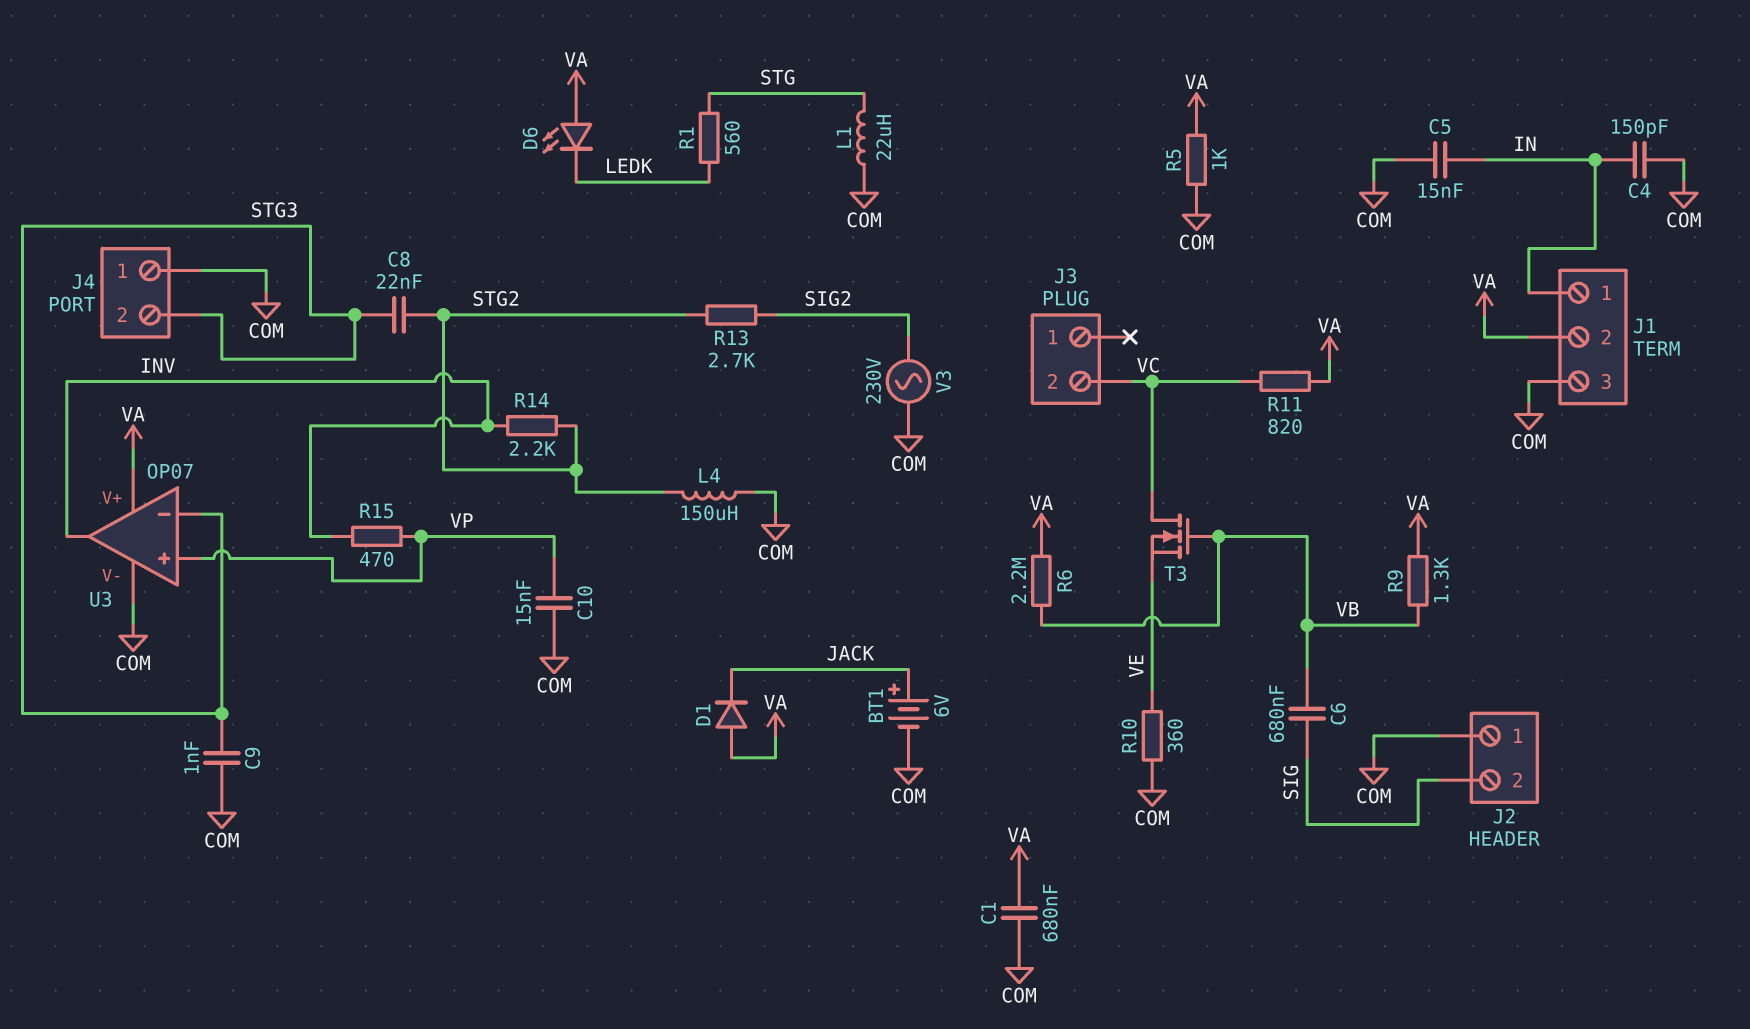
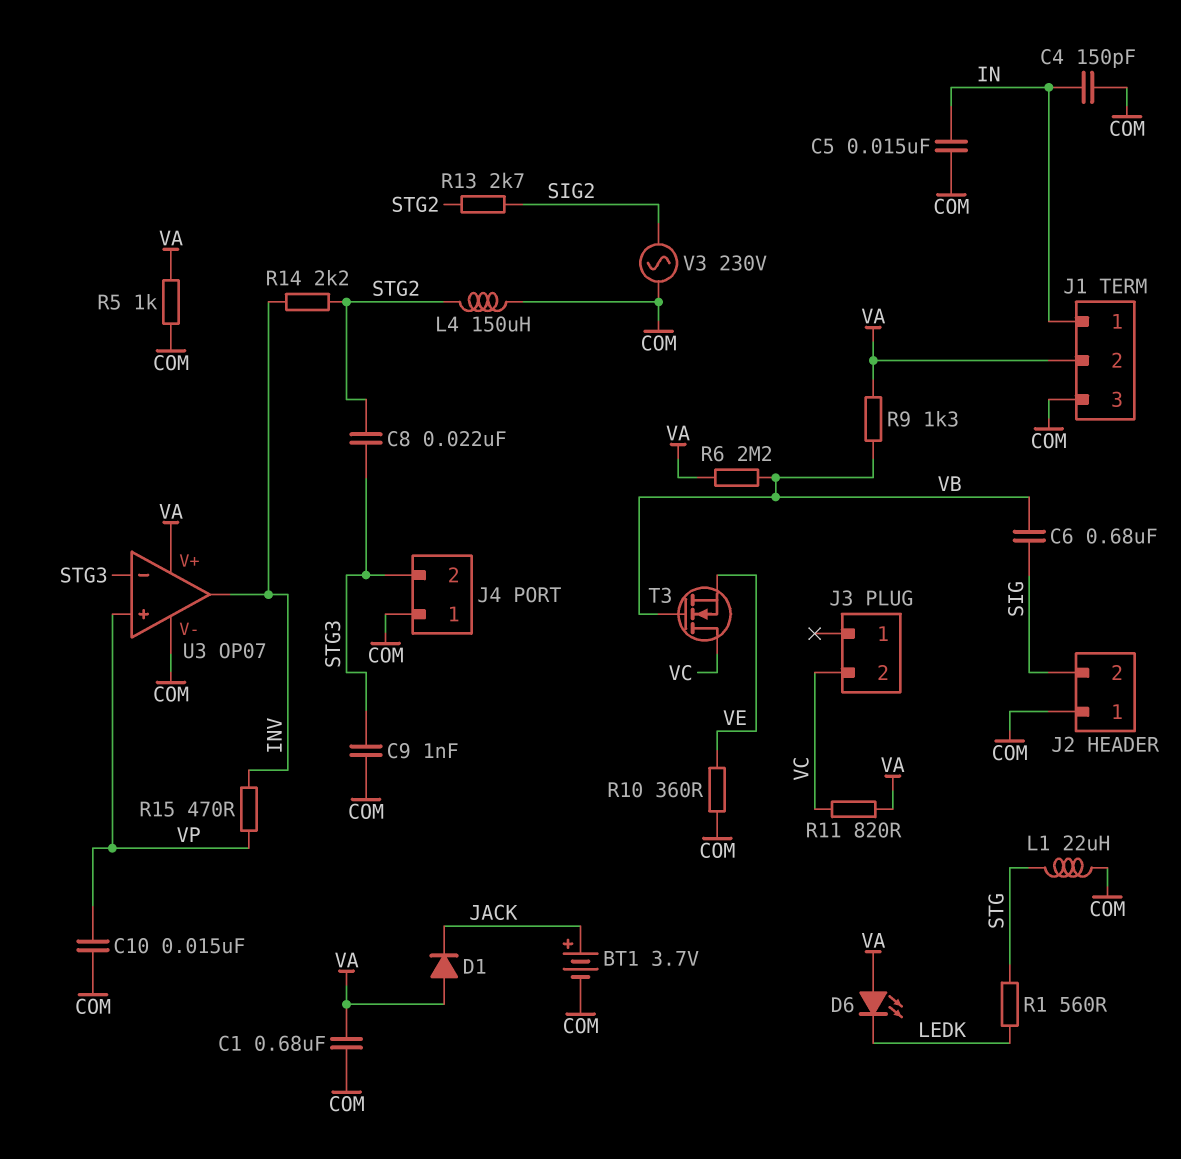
BT1: 6V (plus JACK, minus COM) -> 3.7V (plus JACK, minus COM)

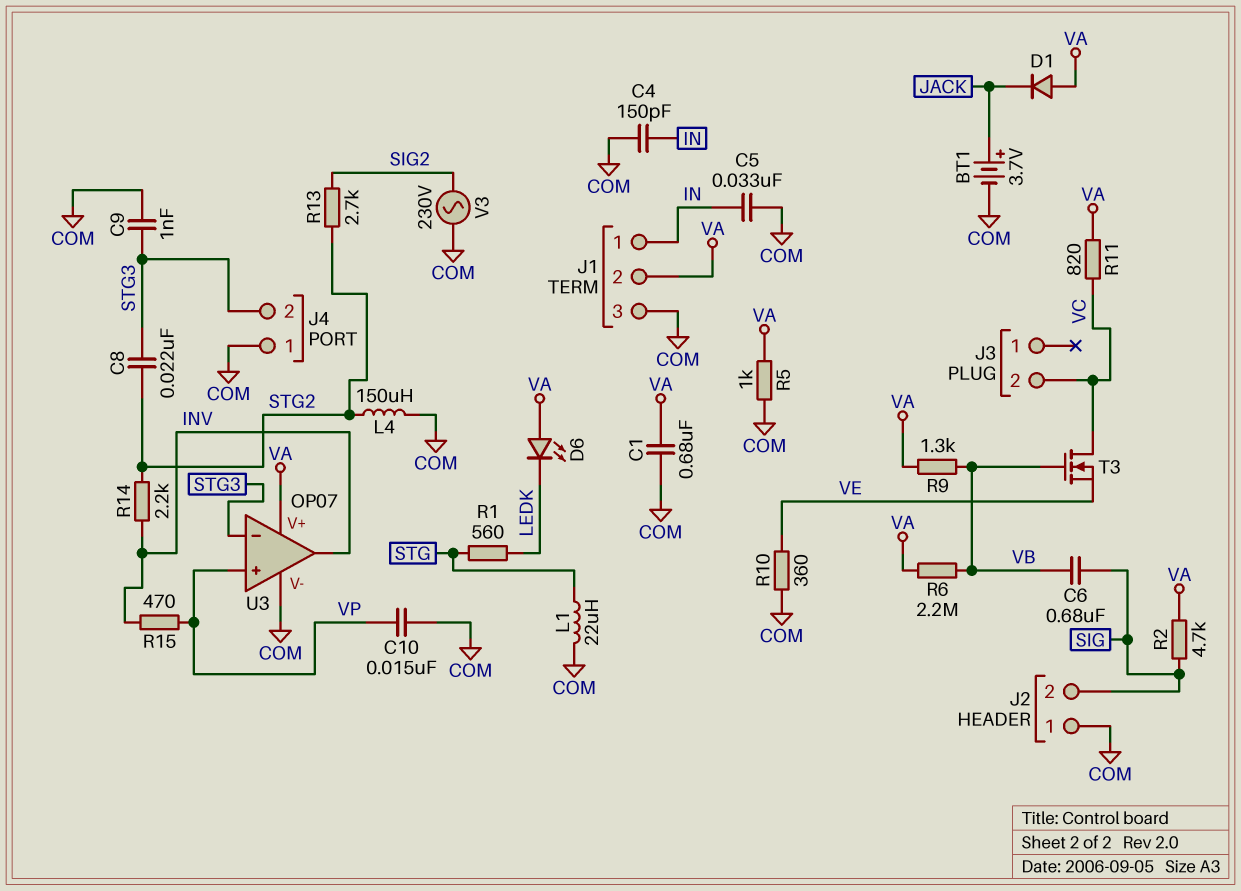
C5: 15nF (COM, IN) -> 33nF (COM, IN)
R2: none -> 4.7k (SIG, VA)

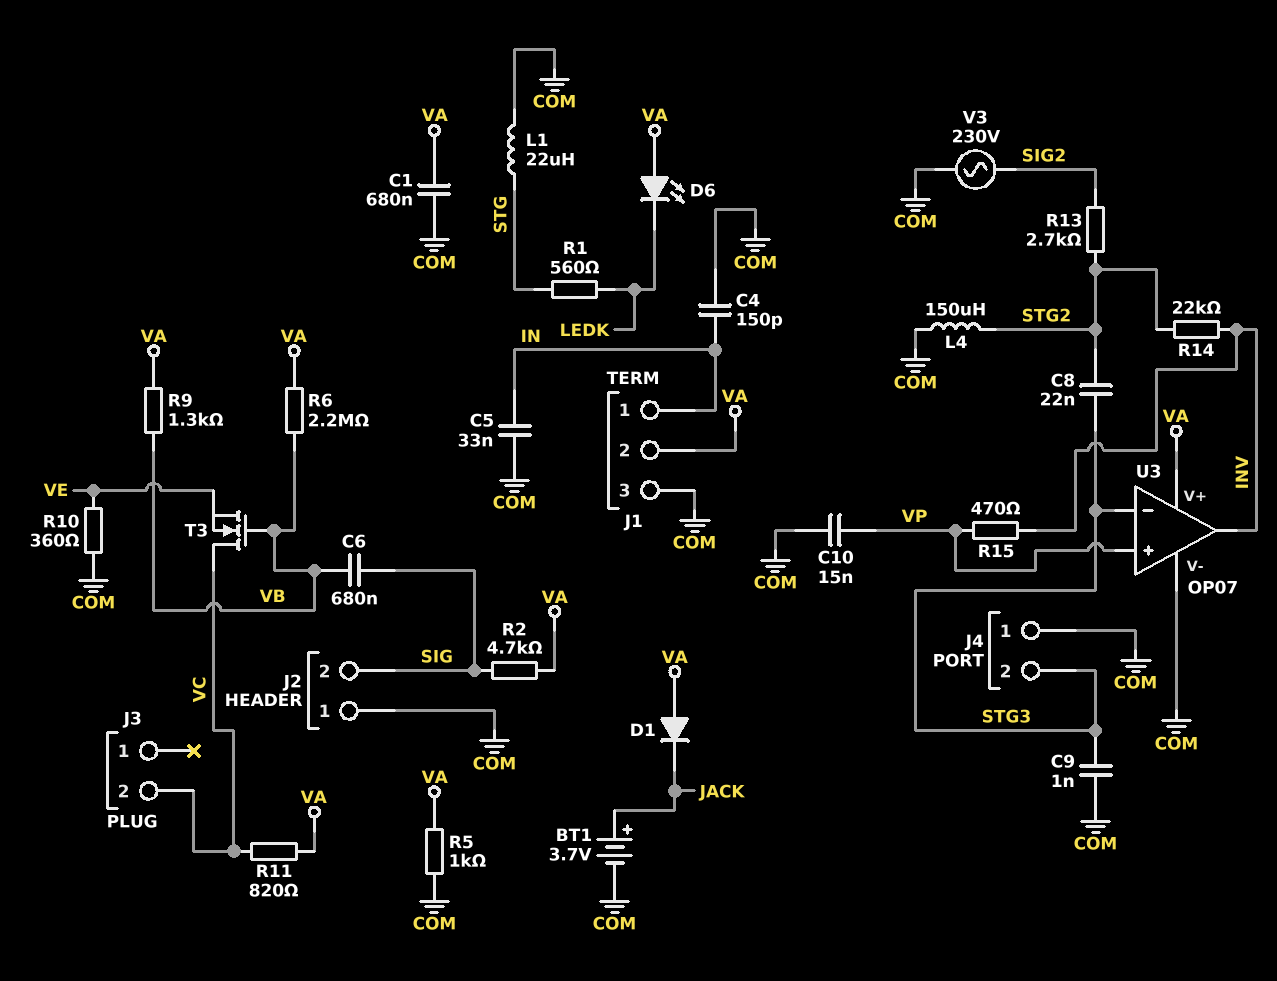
R14: 2.2k (INV, STG2) -> 22k (INV, STG2)

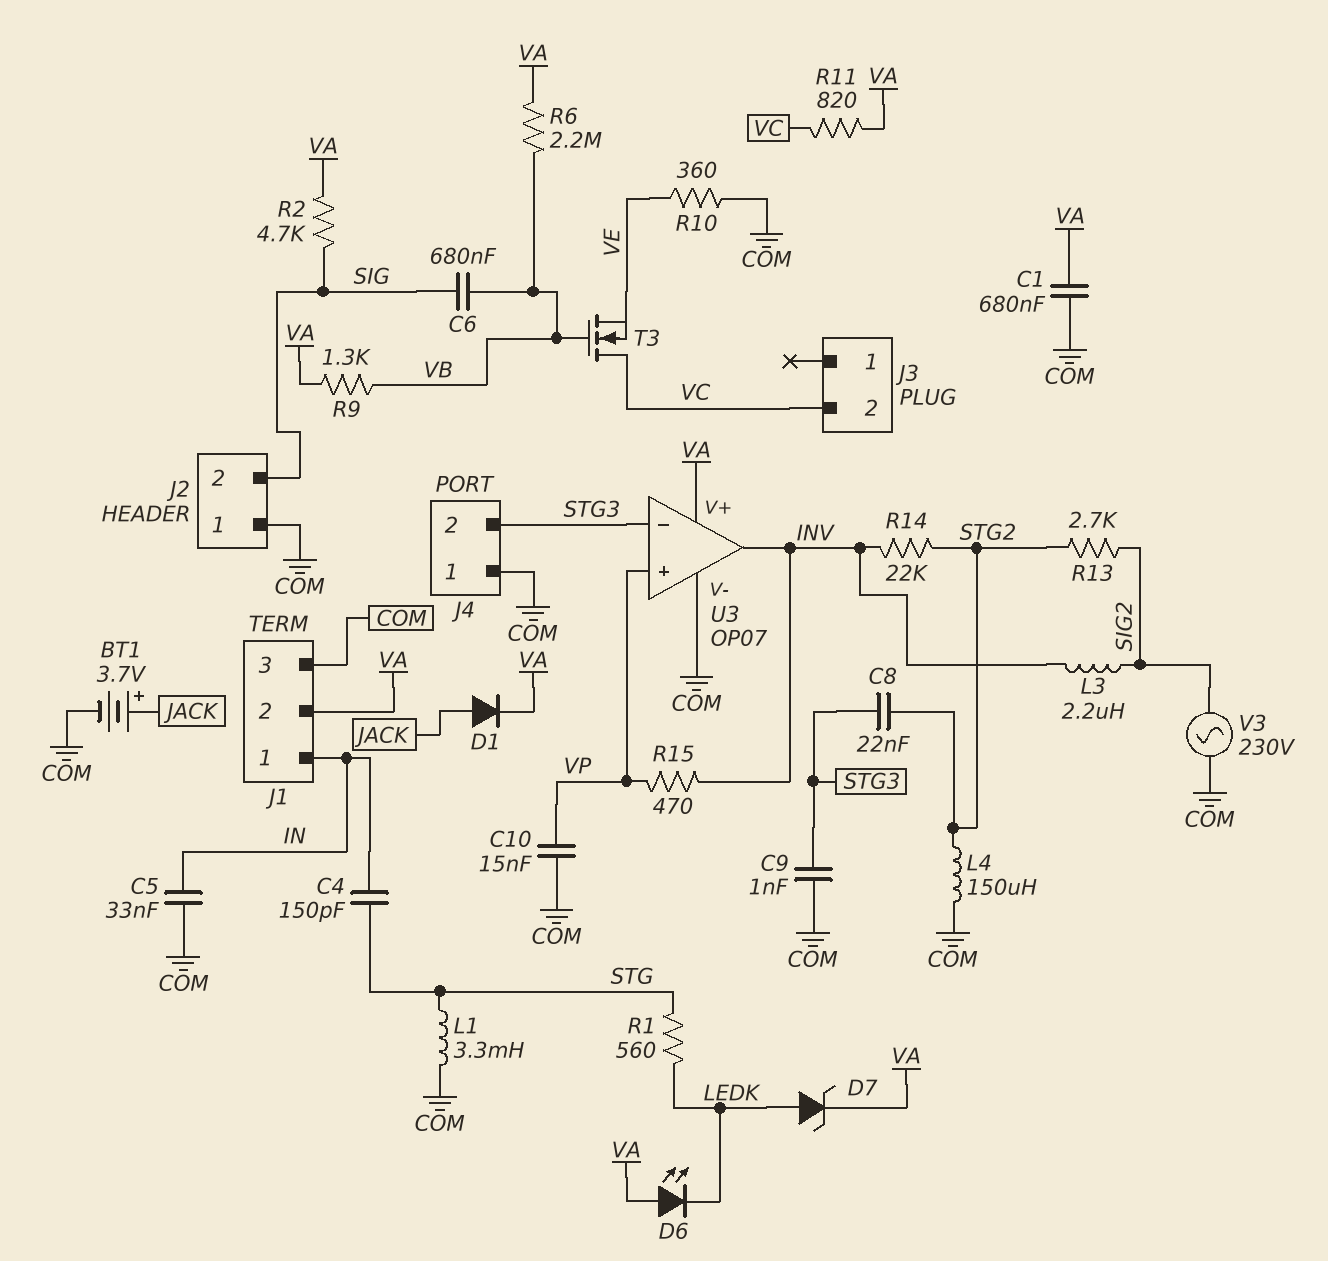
C4: 150pF (COM, IN) -> 150pF (IN, STG)
D1: diode (A VA, K JACK) -> diode (A JACK, K VA)
D7: none -> zener (A LEDK, K VA)
L1: 22uH (COM, STG) -> 3.3mH (COM, STG)
L3: none -> 2.2uH (INV, SIG2)
R5: 1k (COM, VA) -> none

